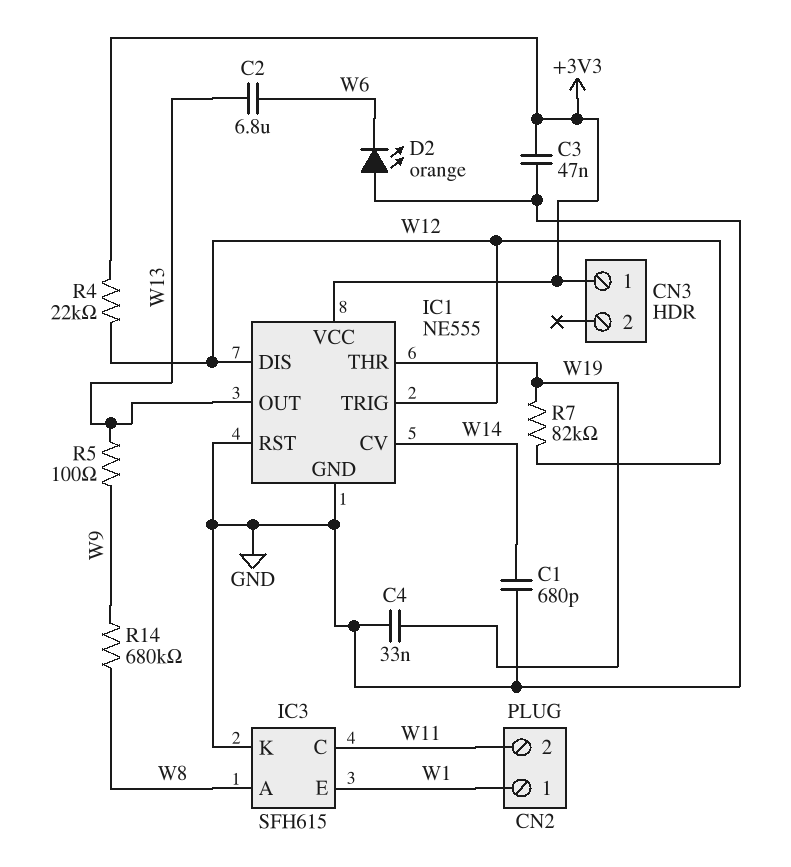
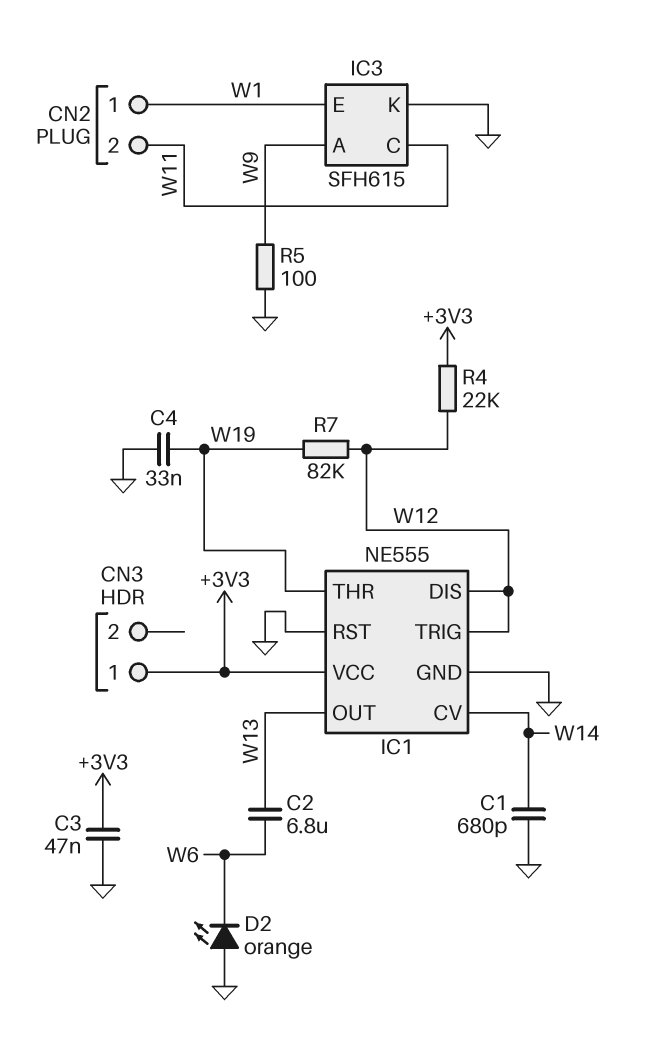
IC3 pin A: W8 -> W9
R5: 100 (W9, W13) -> 100 (GND, W9)
R14: 680k (W8, W9) -> none

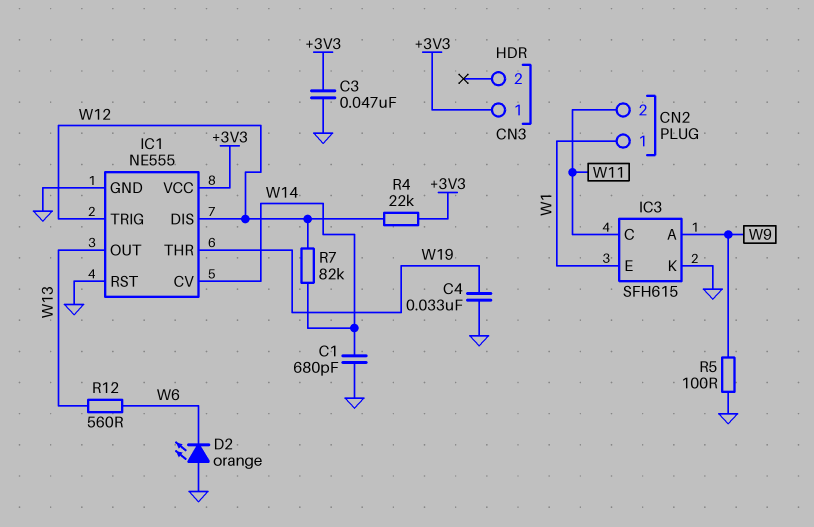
C2: 6.8uF (W6, W13) -> none
R7: 82k (W12, W19) -> 82k (W12, W14)
R12: none -> 560 (W6, W13)

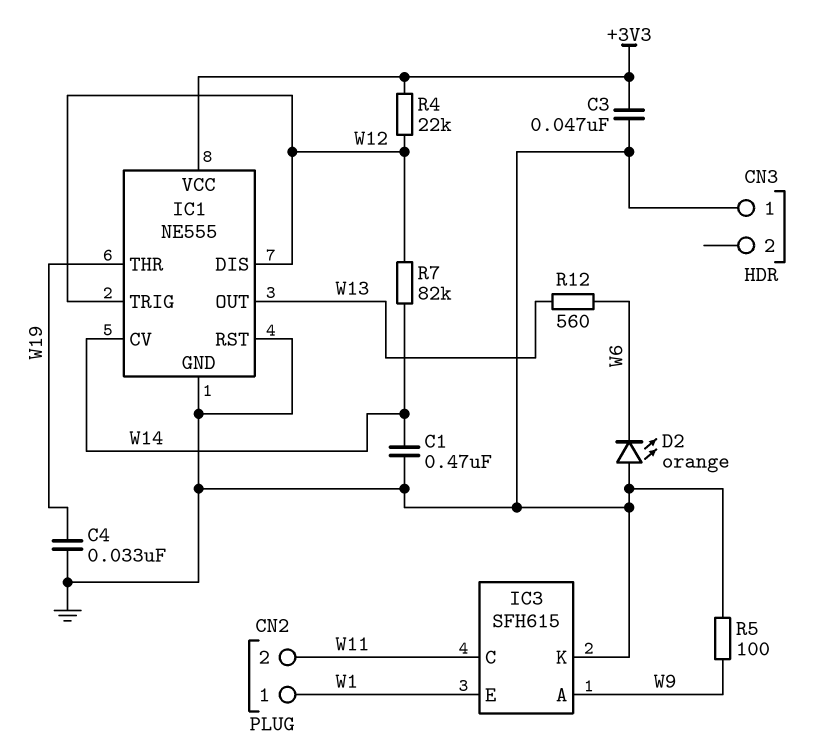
C1: 680pF (GND, W14) -> 470nF (GND, W14)
CN3 pin 1: +3V3 -> GND

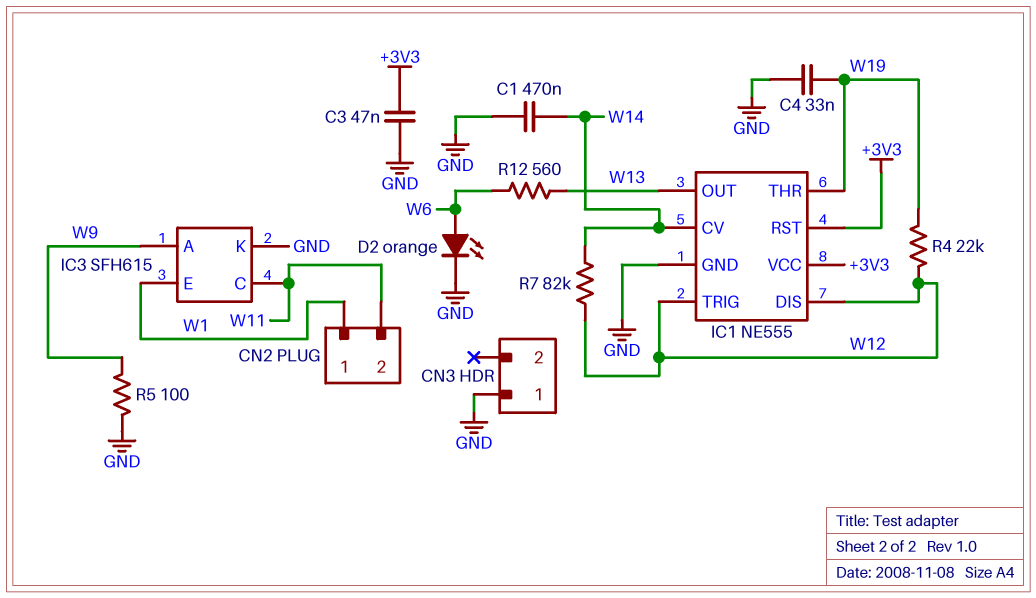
D2: LED orange (A GND, K W6) -> LED orange (A W6, K GND)
IC1 pin RST: GND -> +3V3
R4: 22k (+3V3, W12) -> 22k (W12, W19)

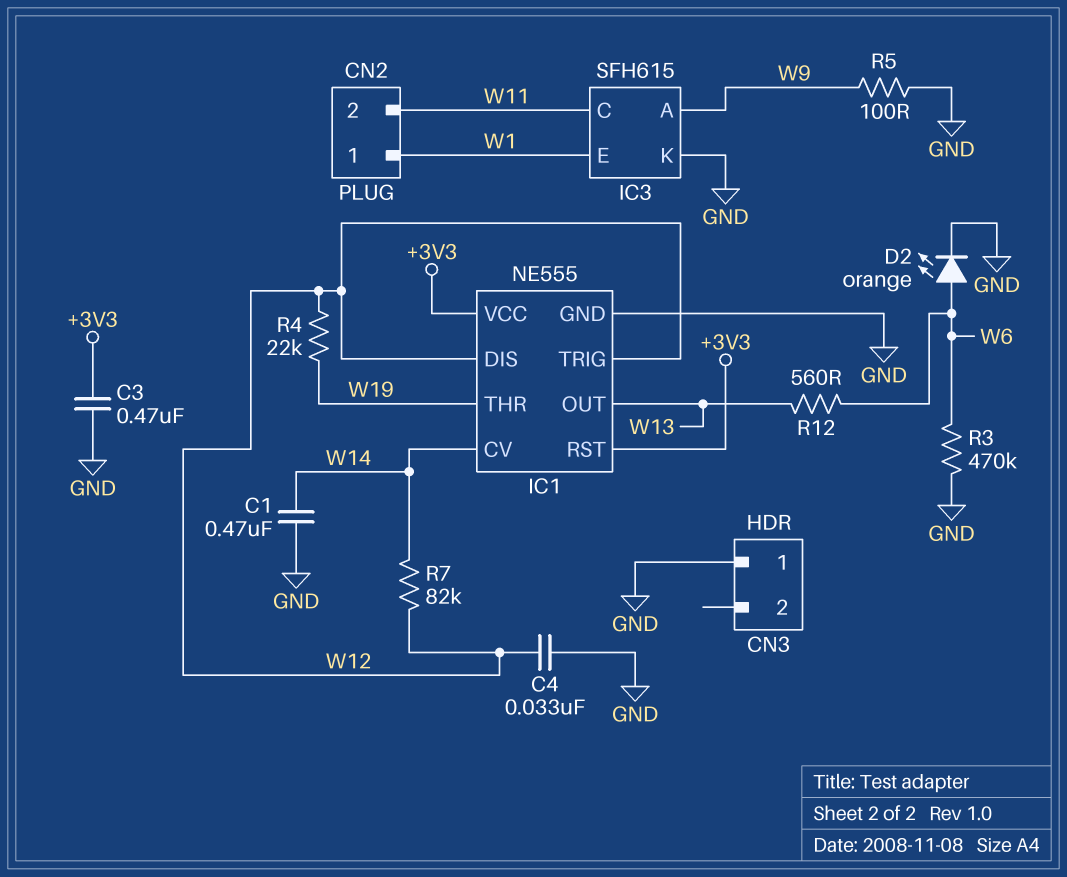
C3: 47nF (+3V3, GND) -> 470nF (+3V3, GND)
C4: 33nF (GND, W19) -> 33nF (GND, W12)
R3: none -> 470k (GND, W6)

